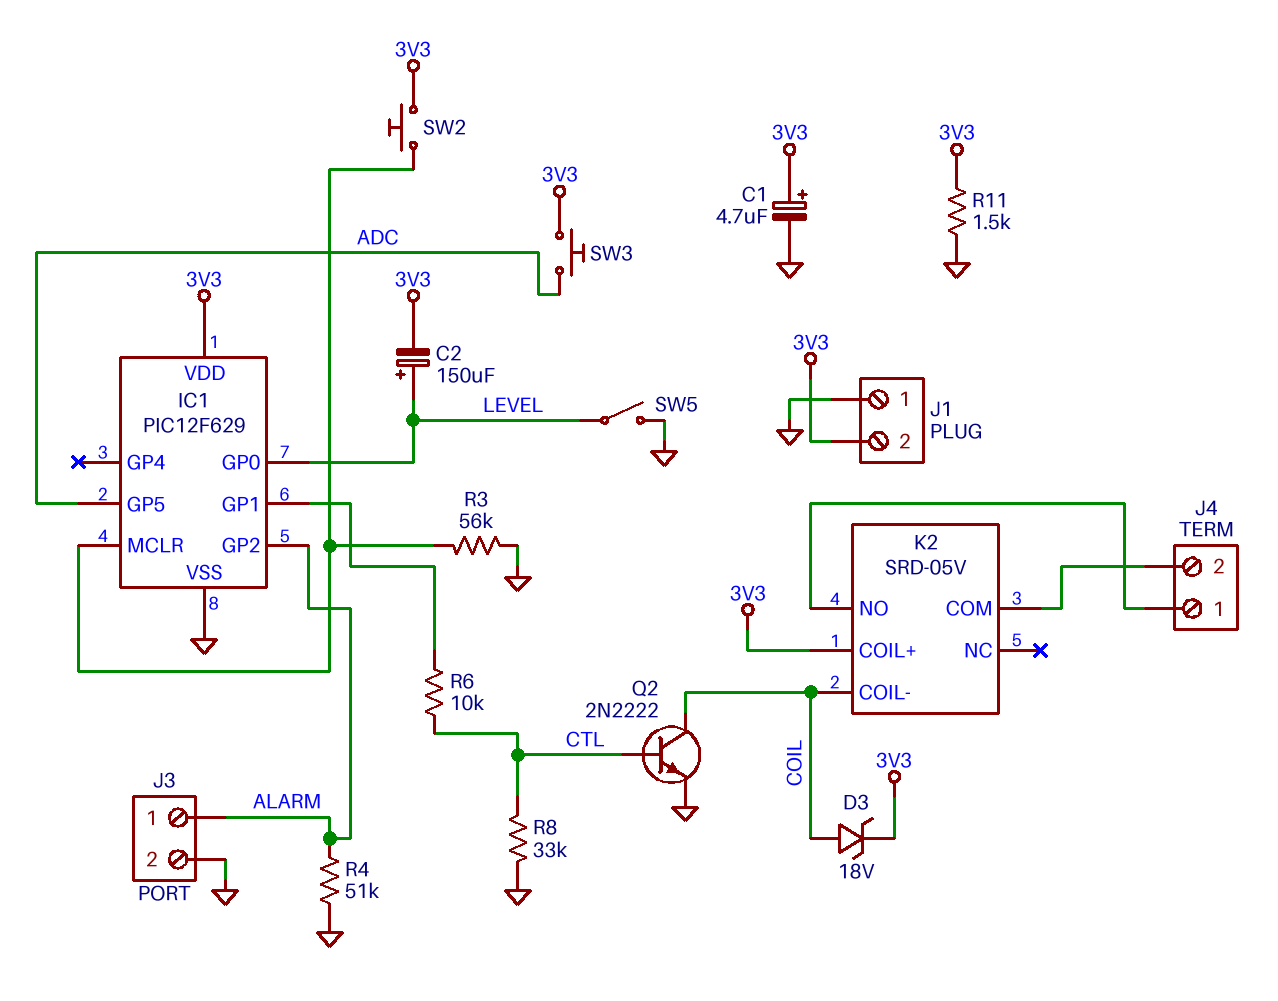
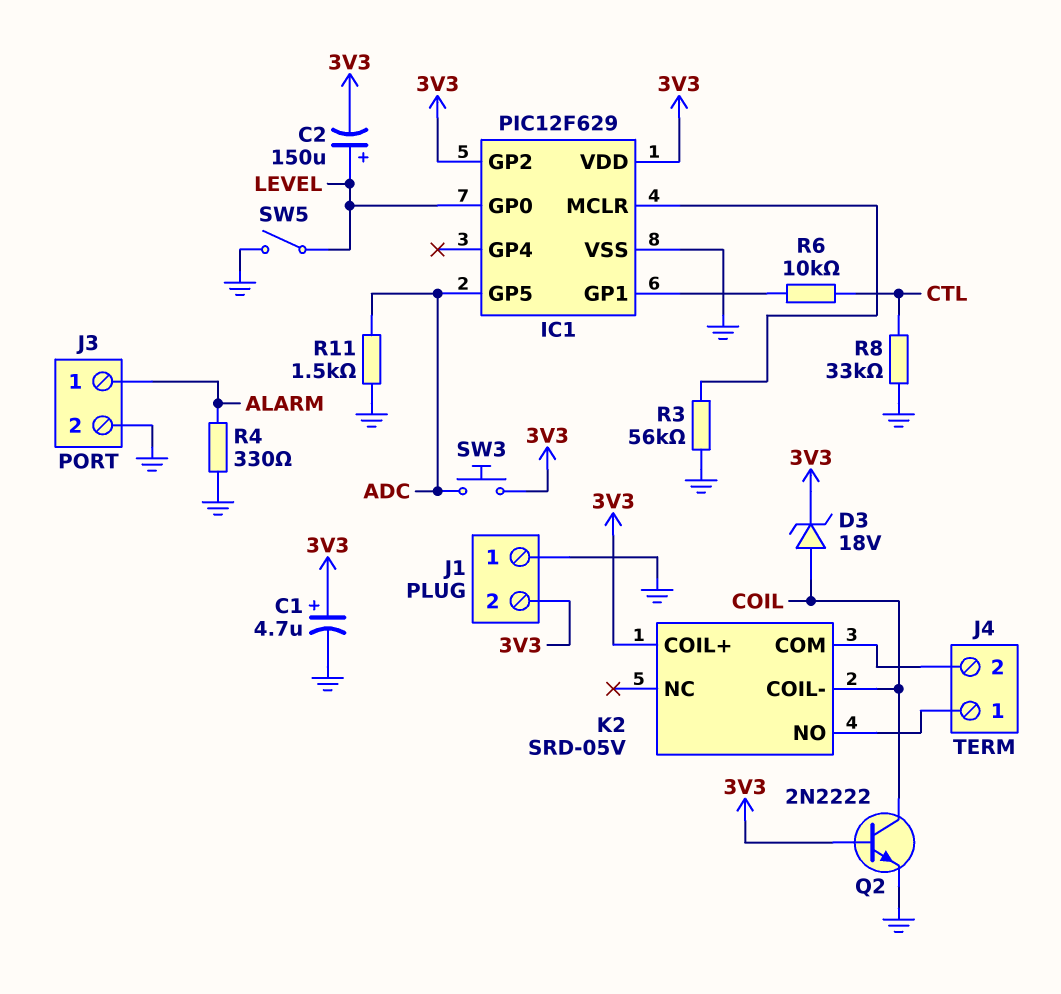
IC1 pin GP2: ALARM -> 3V3
Q2: NPN 2N2222 (B CTL, C COIL, E GND) -> NPN 2N2222 (B 3V3, C COIL, E GND)
R4: 51k (ALARM, GND) -> 330 (ALARM, GND)
R11: 1.5k (3V3, GND) -> 1.5k (ADC, GND)
SW2: button (3V3, IC1/MCLR) -> none

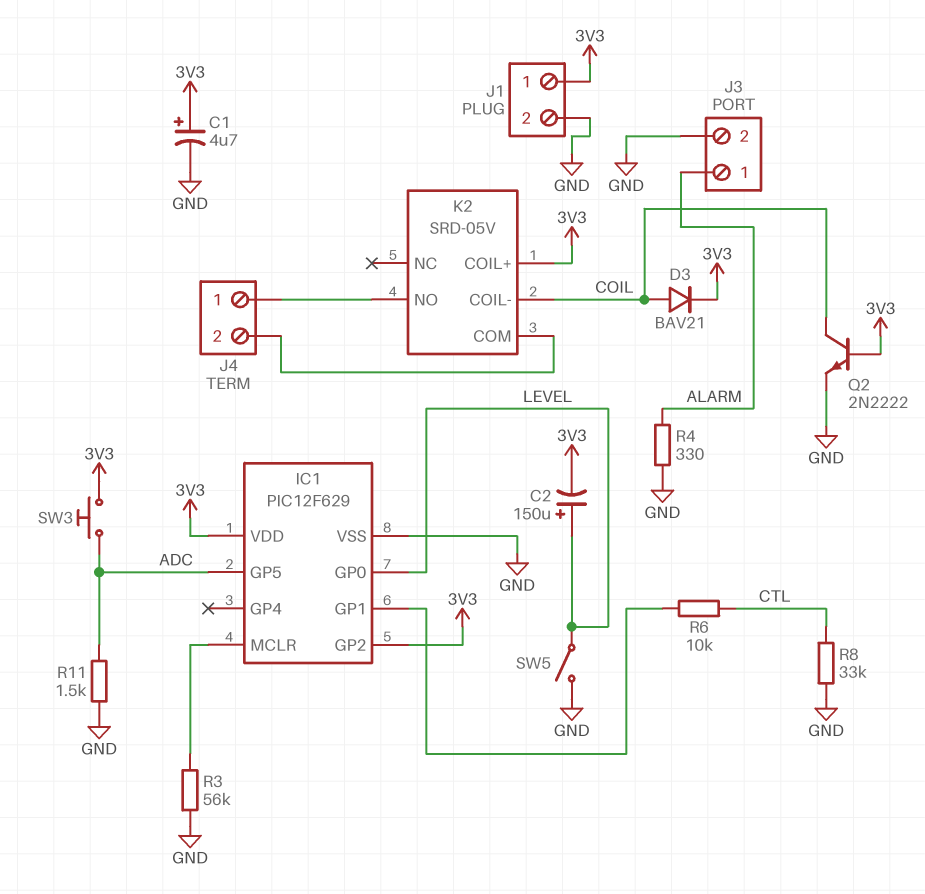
D3: zener 18V (A COIL, K 3V3) -> diode BAV21 (A COIL, K 3V3)
J1 pin 1: GND -> 3V3
J1 pin 2: 3V3 -> GND

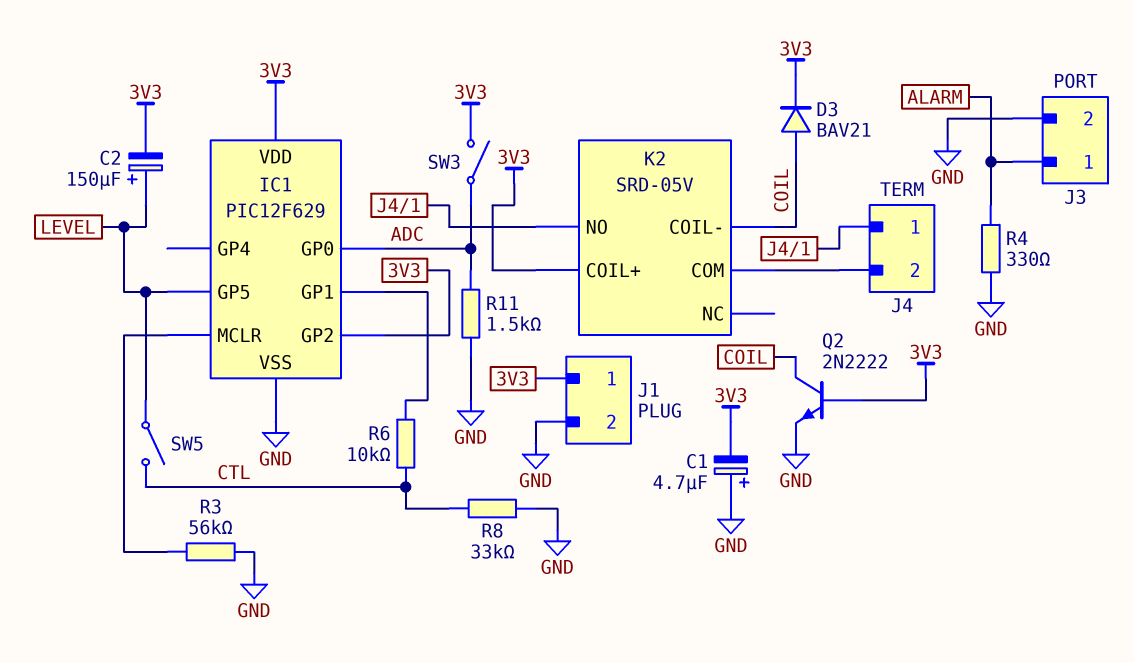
C1: 4.7uF (plus 3V3, minus GND) -> 4.7uF (plus GND, minus 3V3)
IC1 pin GP0: LEVEL -> ADC
IC1 pin GP5: ADC -> LEVEL
SW3: button (3V3, ADC) -> switch (3V3, ADC)
SW5: switch (GND, LEVEL) -> switch (CTL, LEVEL)

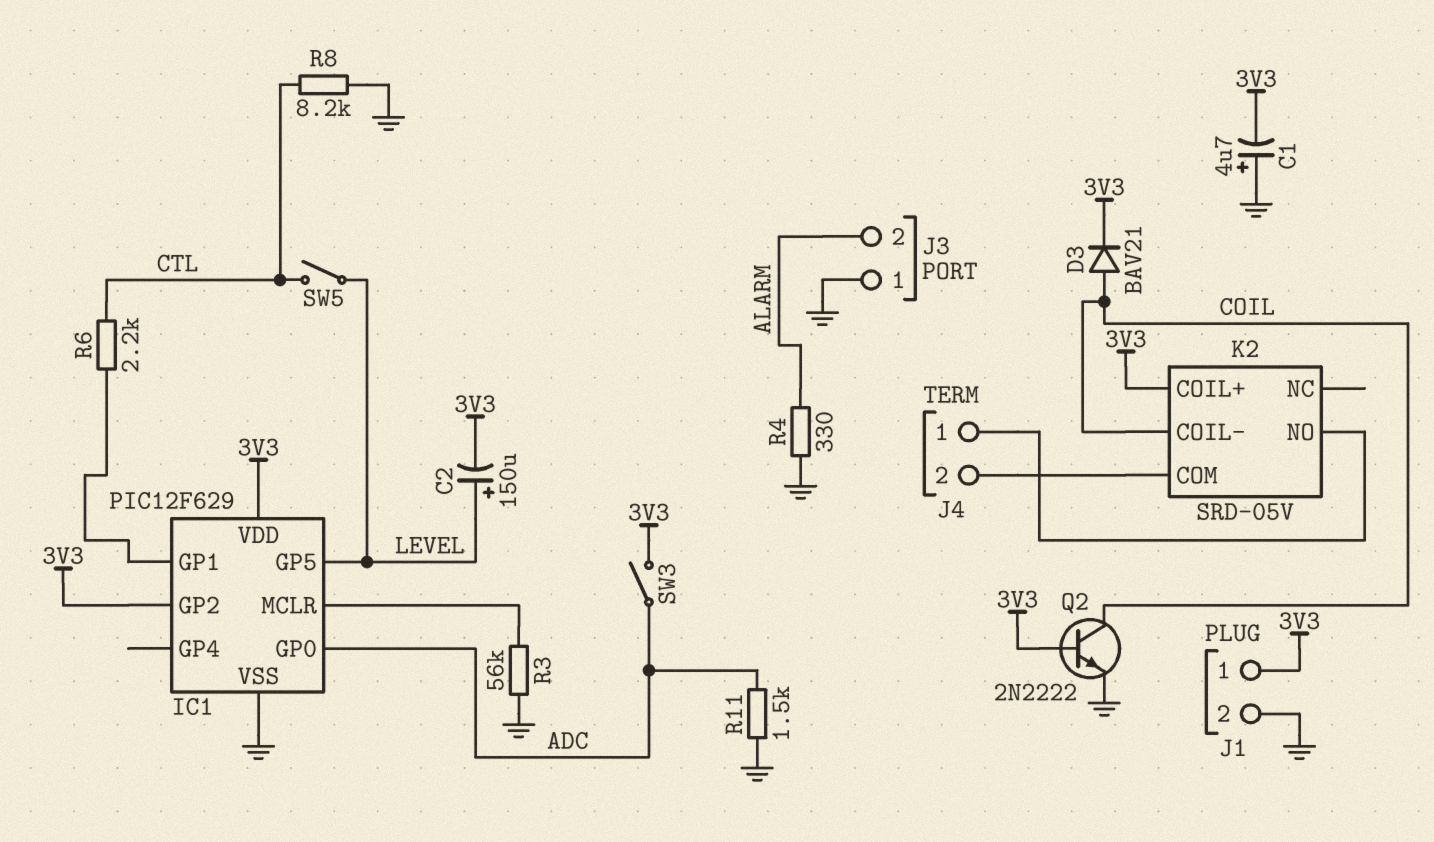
J3 pin 1: ALARM -> GND
J3 pin 2: GND -> ALARM
R6: 10k (CTL, IC1/GP1) -> 2.2k (CTL, IC1/GP1)
R8: 33k (CTL, GND) -> 8.2k (CTL, GND)

